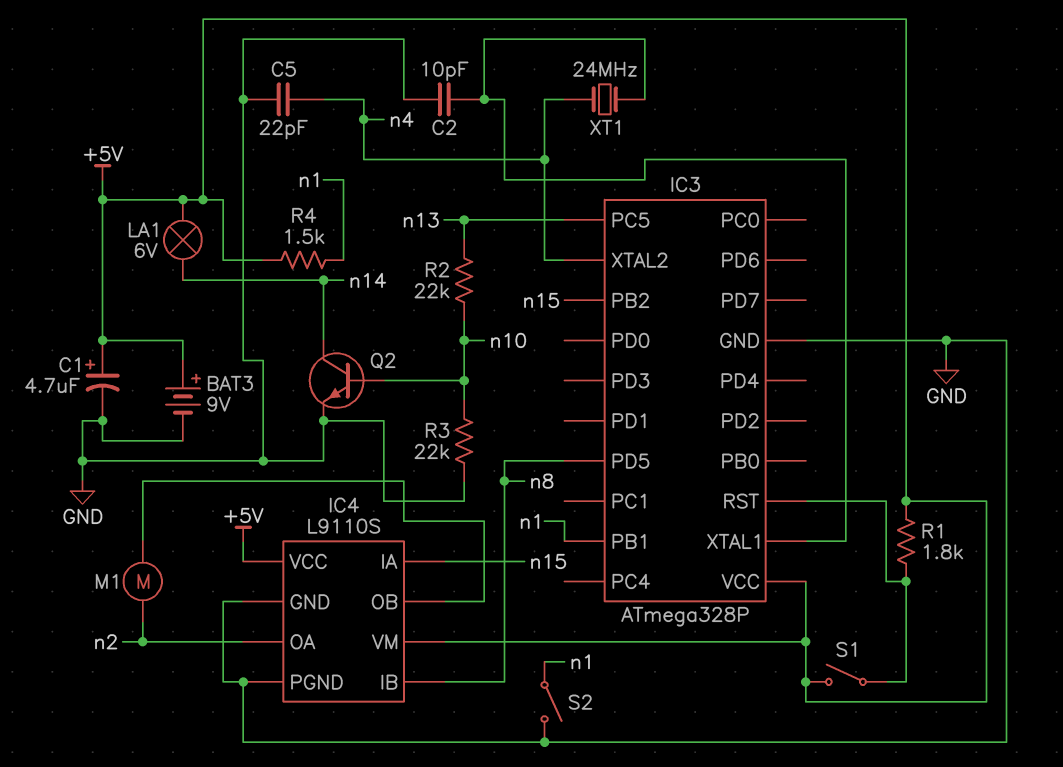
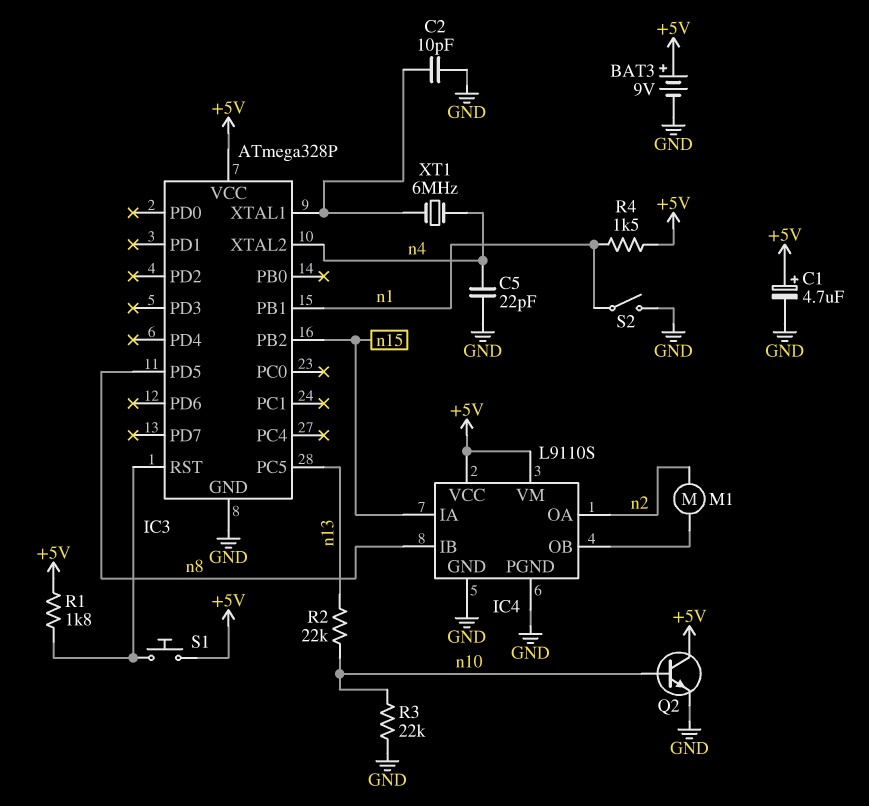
LA1: lamp 6V (+5V, n14) -> none
Q2: NPN (B n10, C n14, E GND) -> NPN (B n10, C +5V, E GND)
S1: switch (+5V, IC3/RST) -> button (+5V, IC3/RST)
XT1: 24MHz (IC3/XTAL1, n4) -> 6MHz (IC3/XTAL1, n4)

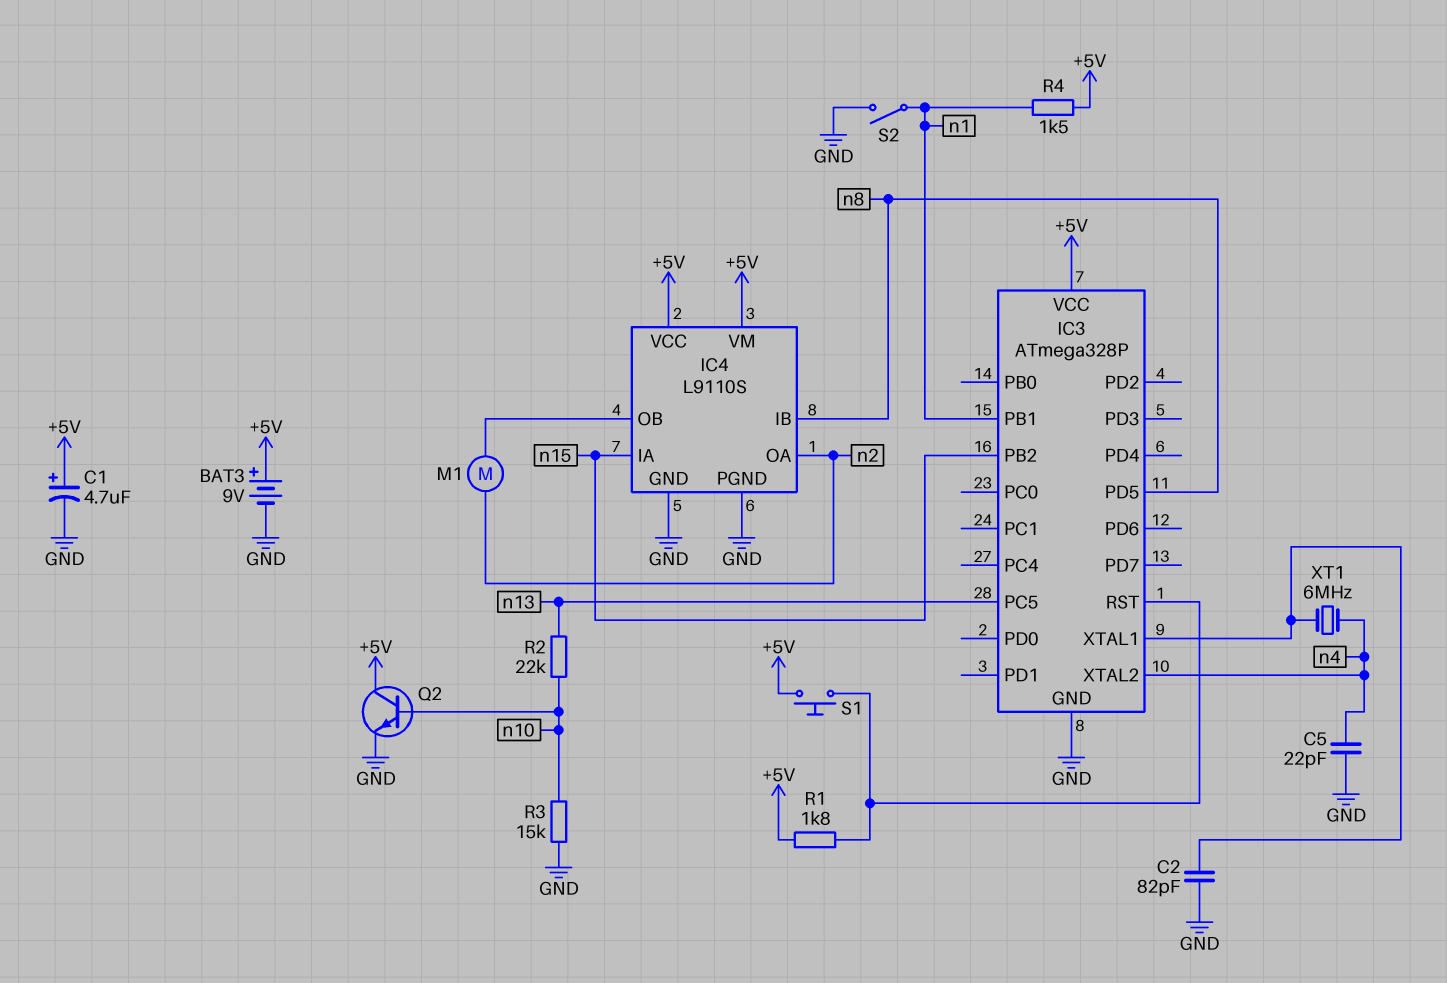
C2: 10pF (GND, IC3/XTAL1) -> 82pF (GND, IC3/XTAL1)
R3: 22k (GND, n10) -> 15k (GND, n10)

